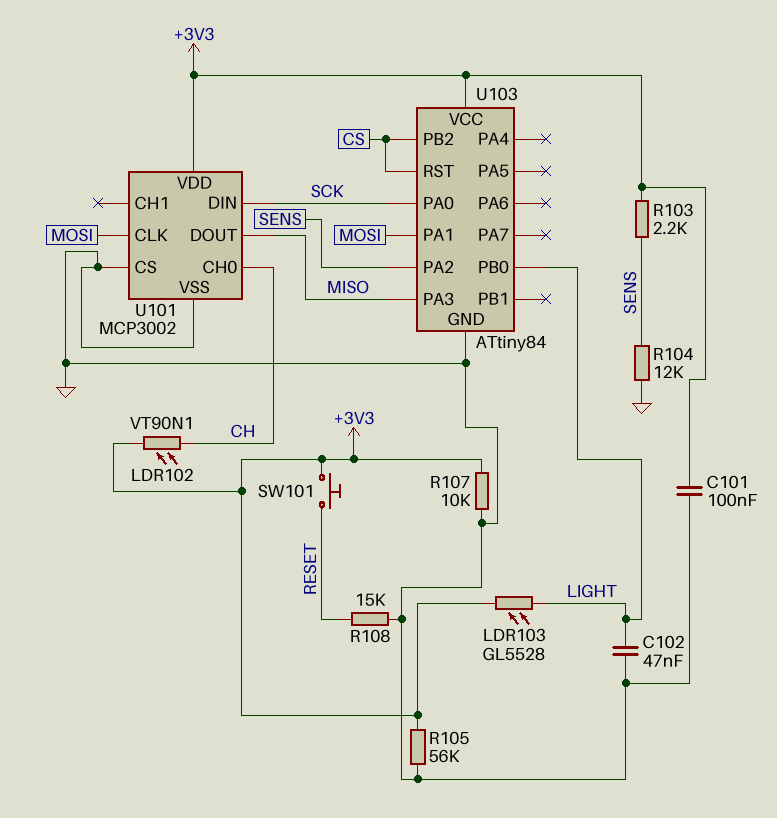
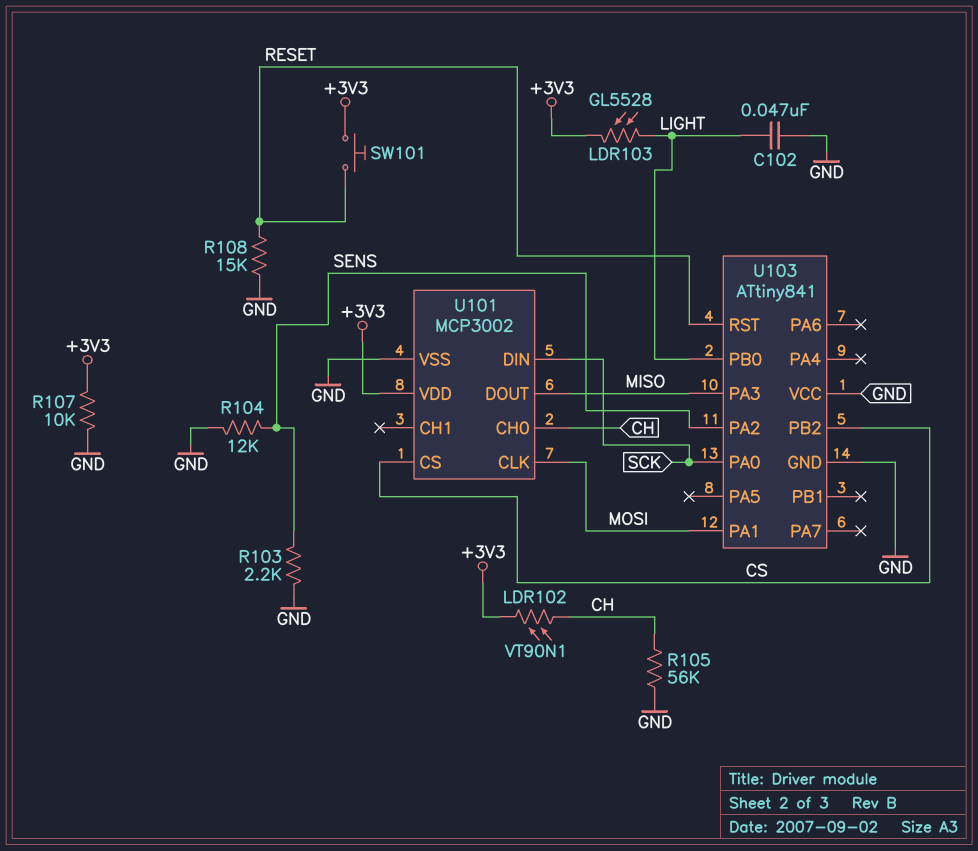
C101: 100nF (+3V3, GND) -> none
R103: 2.2k (+3V3, SENS) -> 2.2k (GND, SENS)
R105: 56k (+3V3, GND) -> 56k (CH, GND)
U101 pin CS: GND -> CS
U103: ATtiny84 -> ATtiny841
U103 pin RST: CS -> RESET
U103 pin VCC: +3V3 -> GND

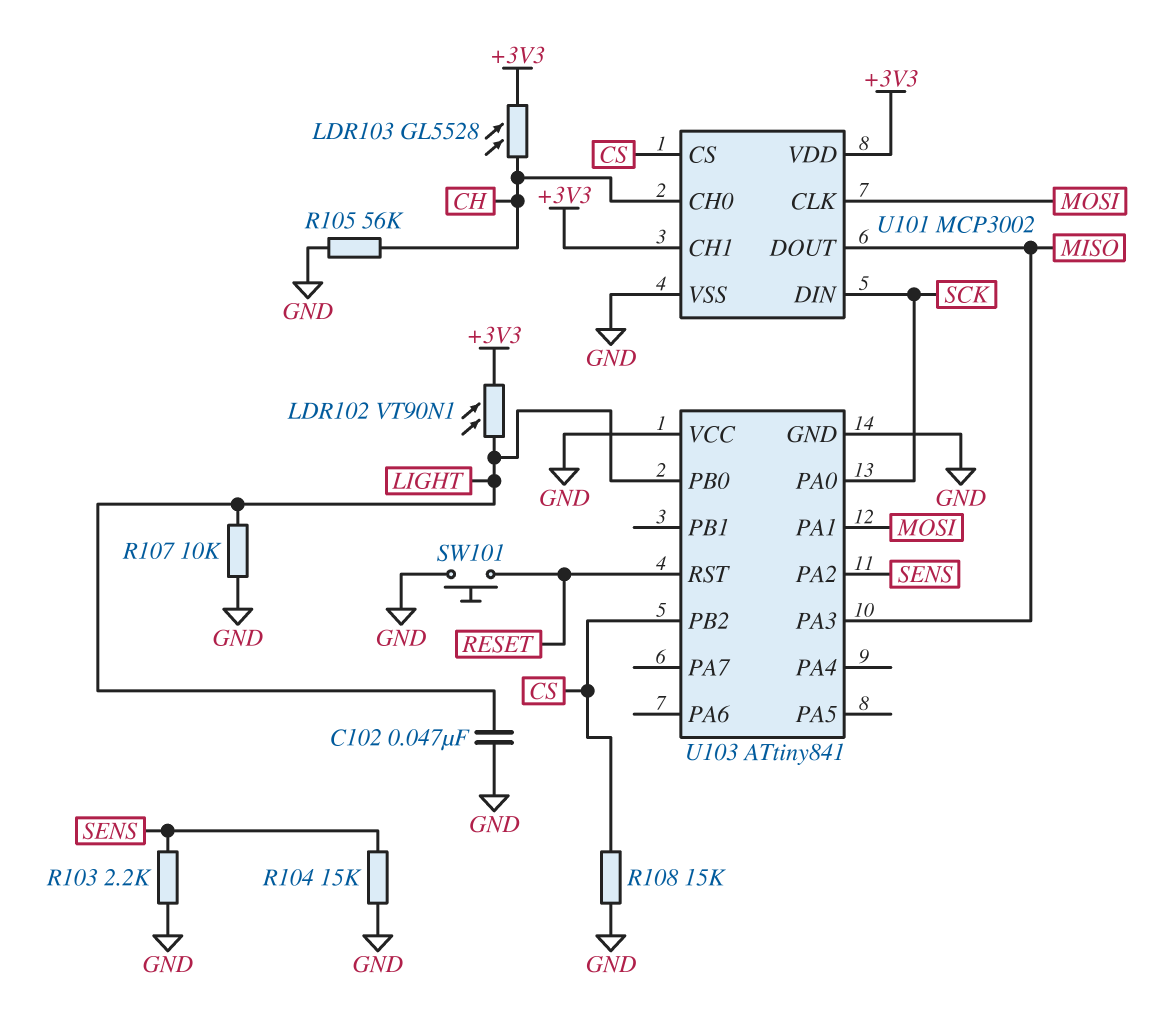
LDR102: VT90N1 (+3V3, CH) -> VT90N1 (+3V3, LIGHT)
LDR103: GL5528 (+3V3, LIGHT) -> GL5528 (+3V3, CH)
R104: 12k (GND, SENS) -> 15k (GND, SENS)
R107: 10k (+3V3, GND) -> 10k (GND, LIGHT)
R108: 15k (GND, RESET) -> 15k (CS, GND)
SW101: button (+3V3, RESET) -> button (GND, RESET)
U101 pin CH1: none -> +3V3

